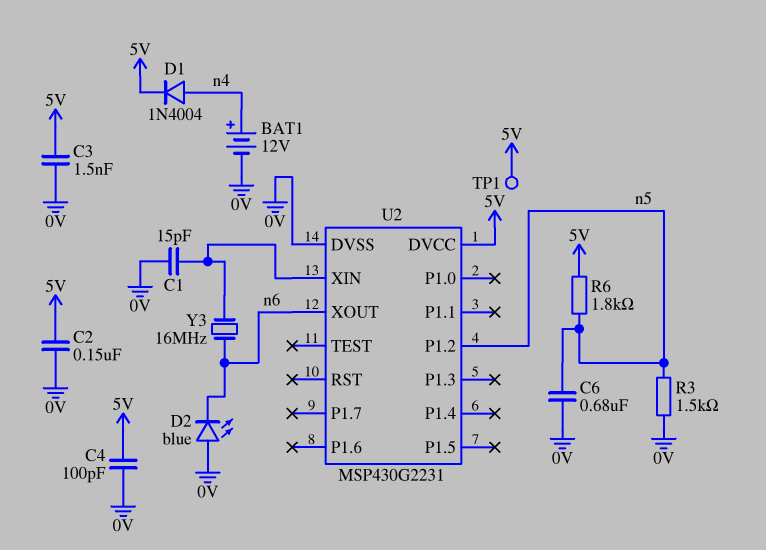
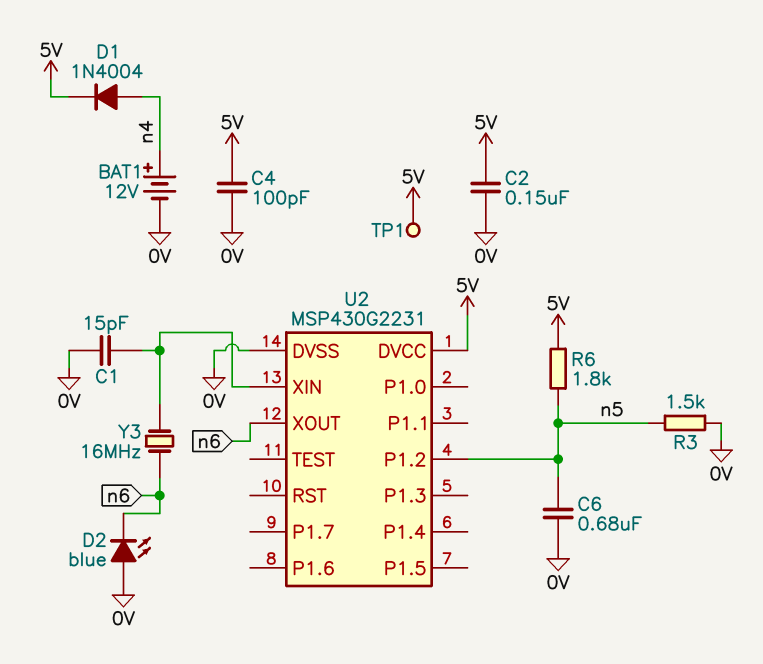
C3: 1.5nF (0V, 5V) -> none

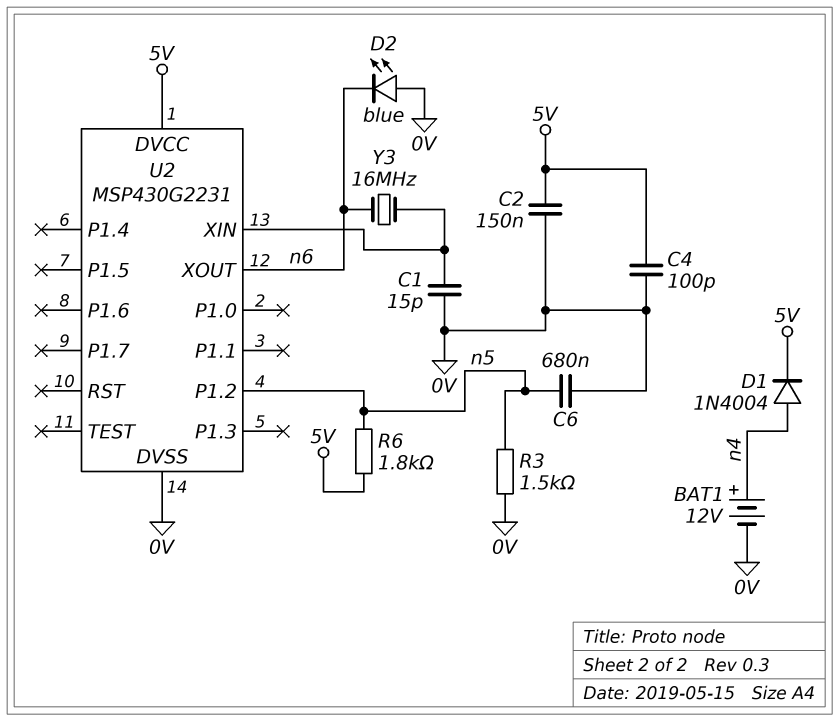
TP1: test point (5V) -> none

